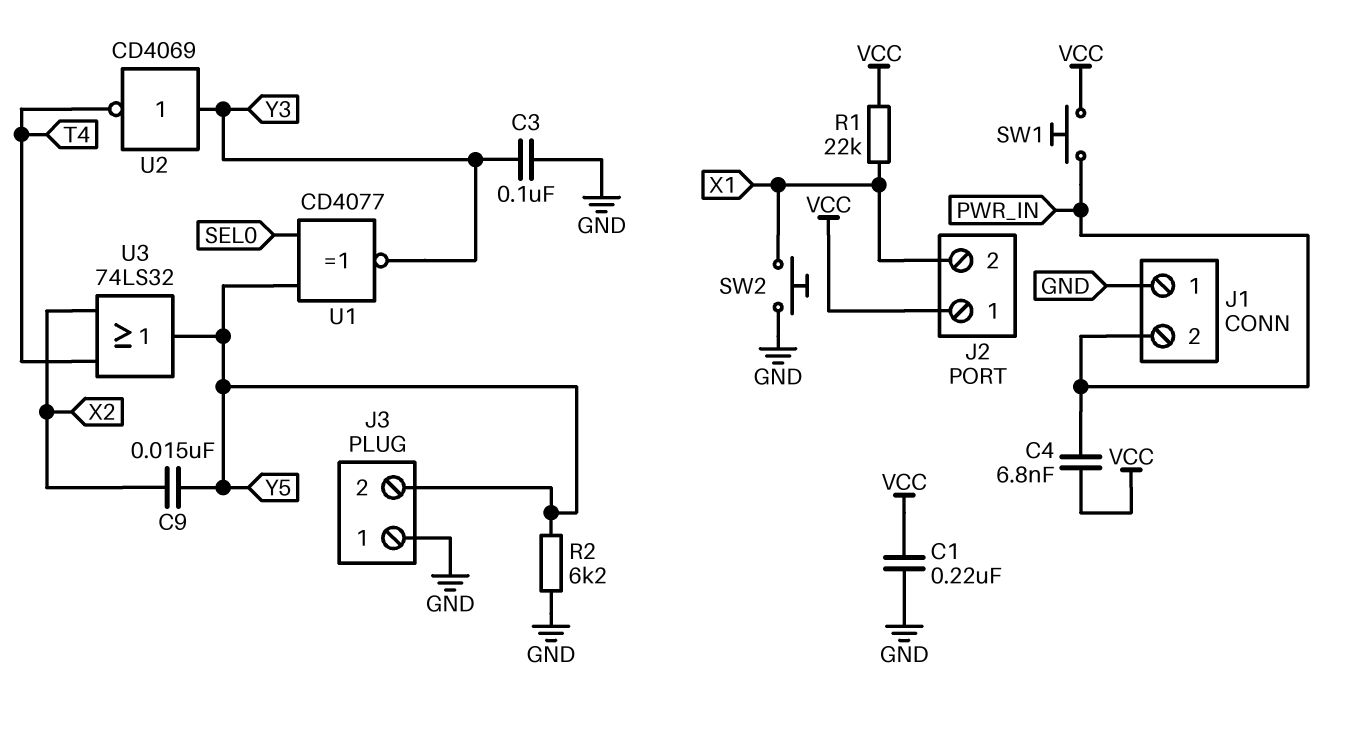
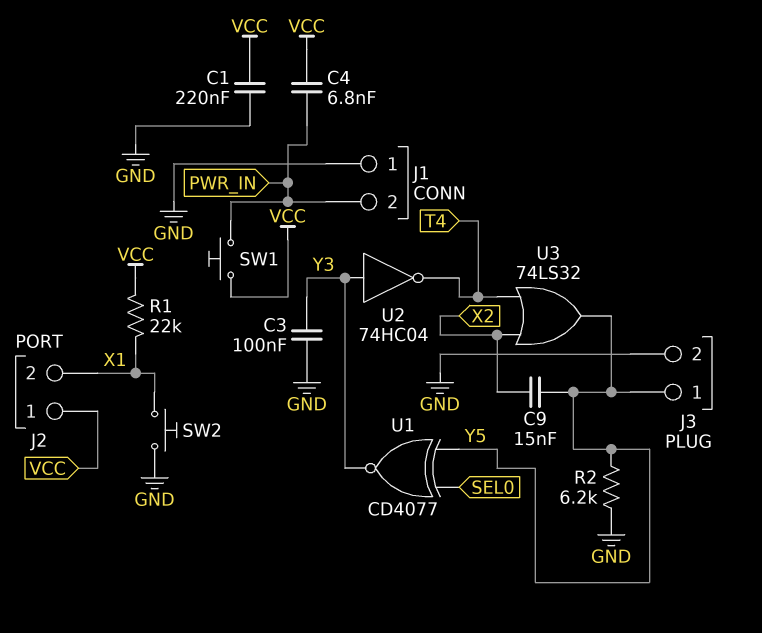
J3 pin 1: GND -> Y5
J3 pin 2: Y5 -> GND
U2: NOT CD4069 (in Y3, out T4) -> NOT 74HC04 (in Y3, out T4)

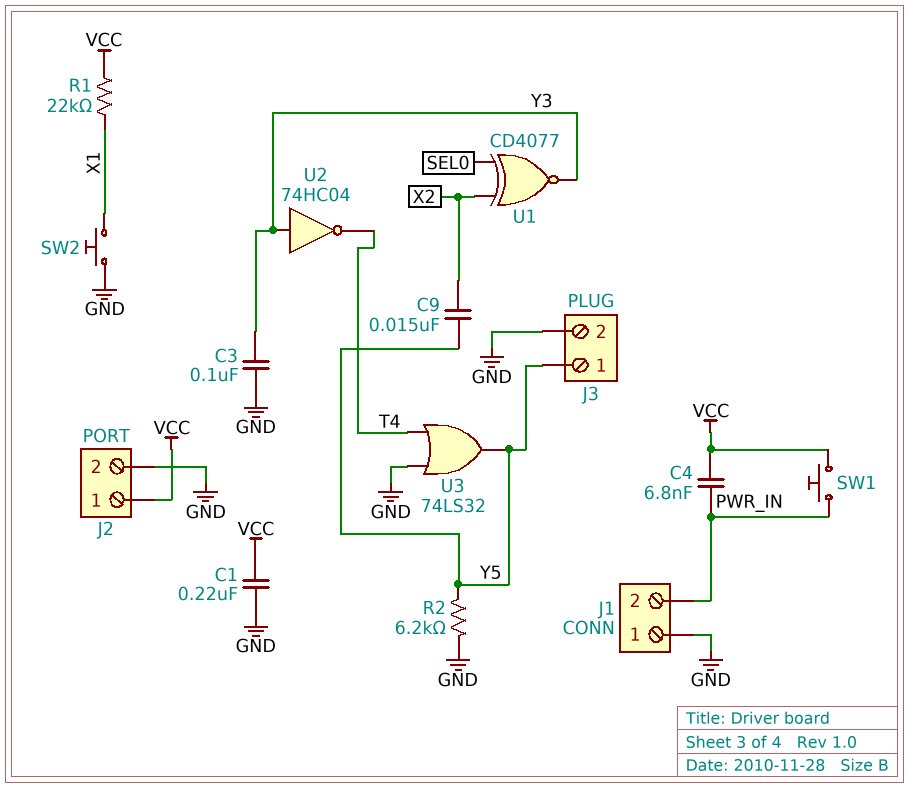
J2 pin 2: X1 -> GND
U1: XNOR CD4077 (in SEL0, in Y5, out Y3) -> XNOR CD4077 (in SEL0, in X2, out Y3)
U3: OR 74LS32 (in T4, in X2, out Y5) -> OR 74LS32 (in GND, in T4, out Y5)

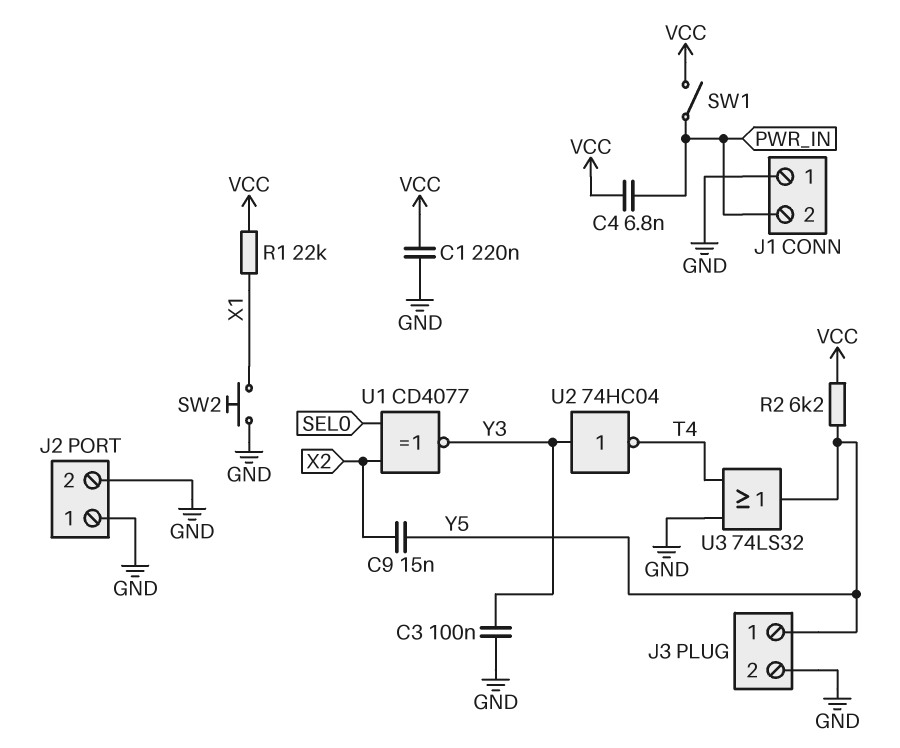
J2 pin 1: VCC -> GND
R2: 6.2k (GND, Y5) -> 6.2k (VCC, Y5)
SW1: button (PWR_IN, VCC) -> switch (PWR_IN, VCC)

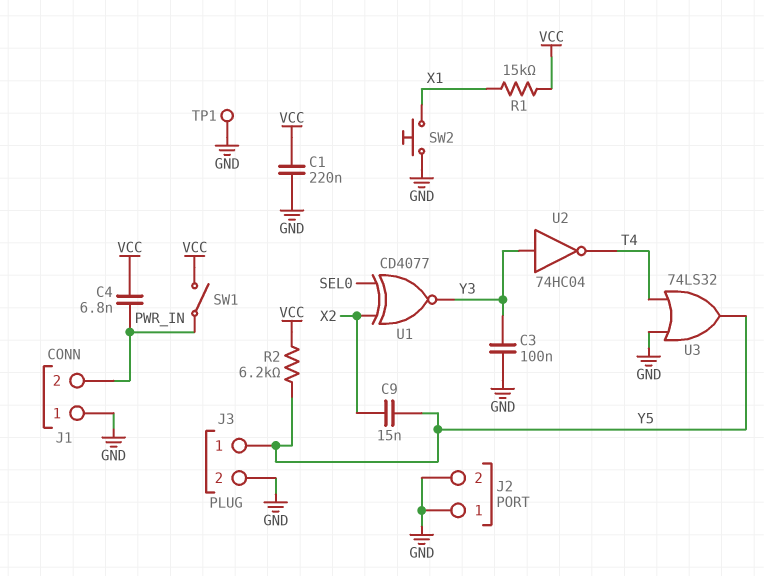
R1: 22k (VCC, X1) -> 15k (VCC, X1)
TP1: none -> test point (GND)

